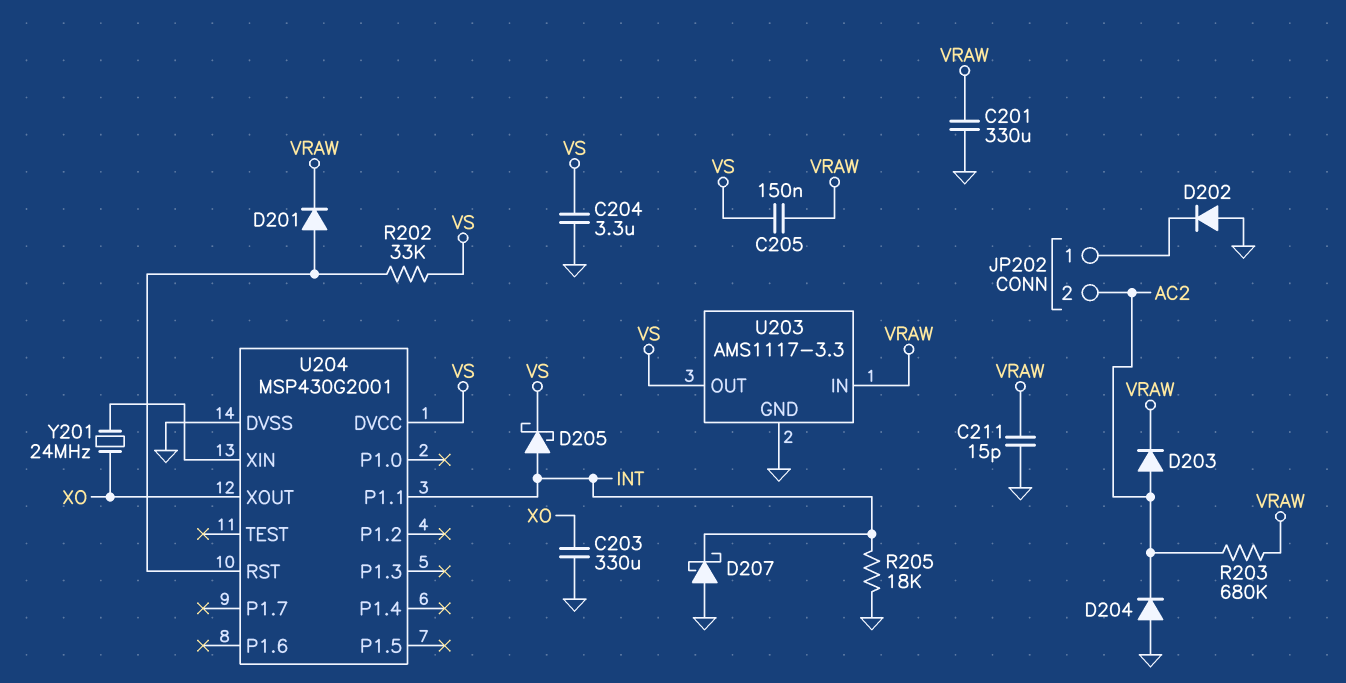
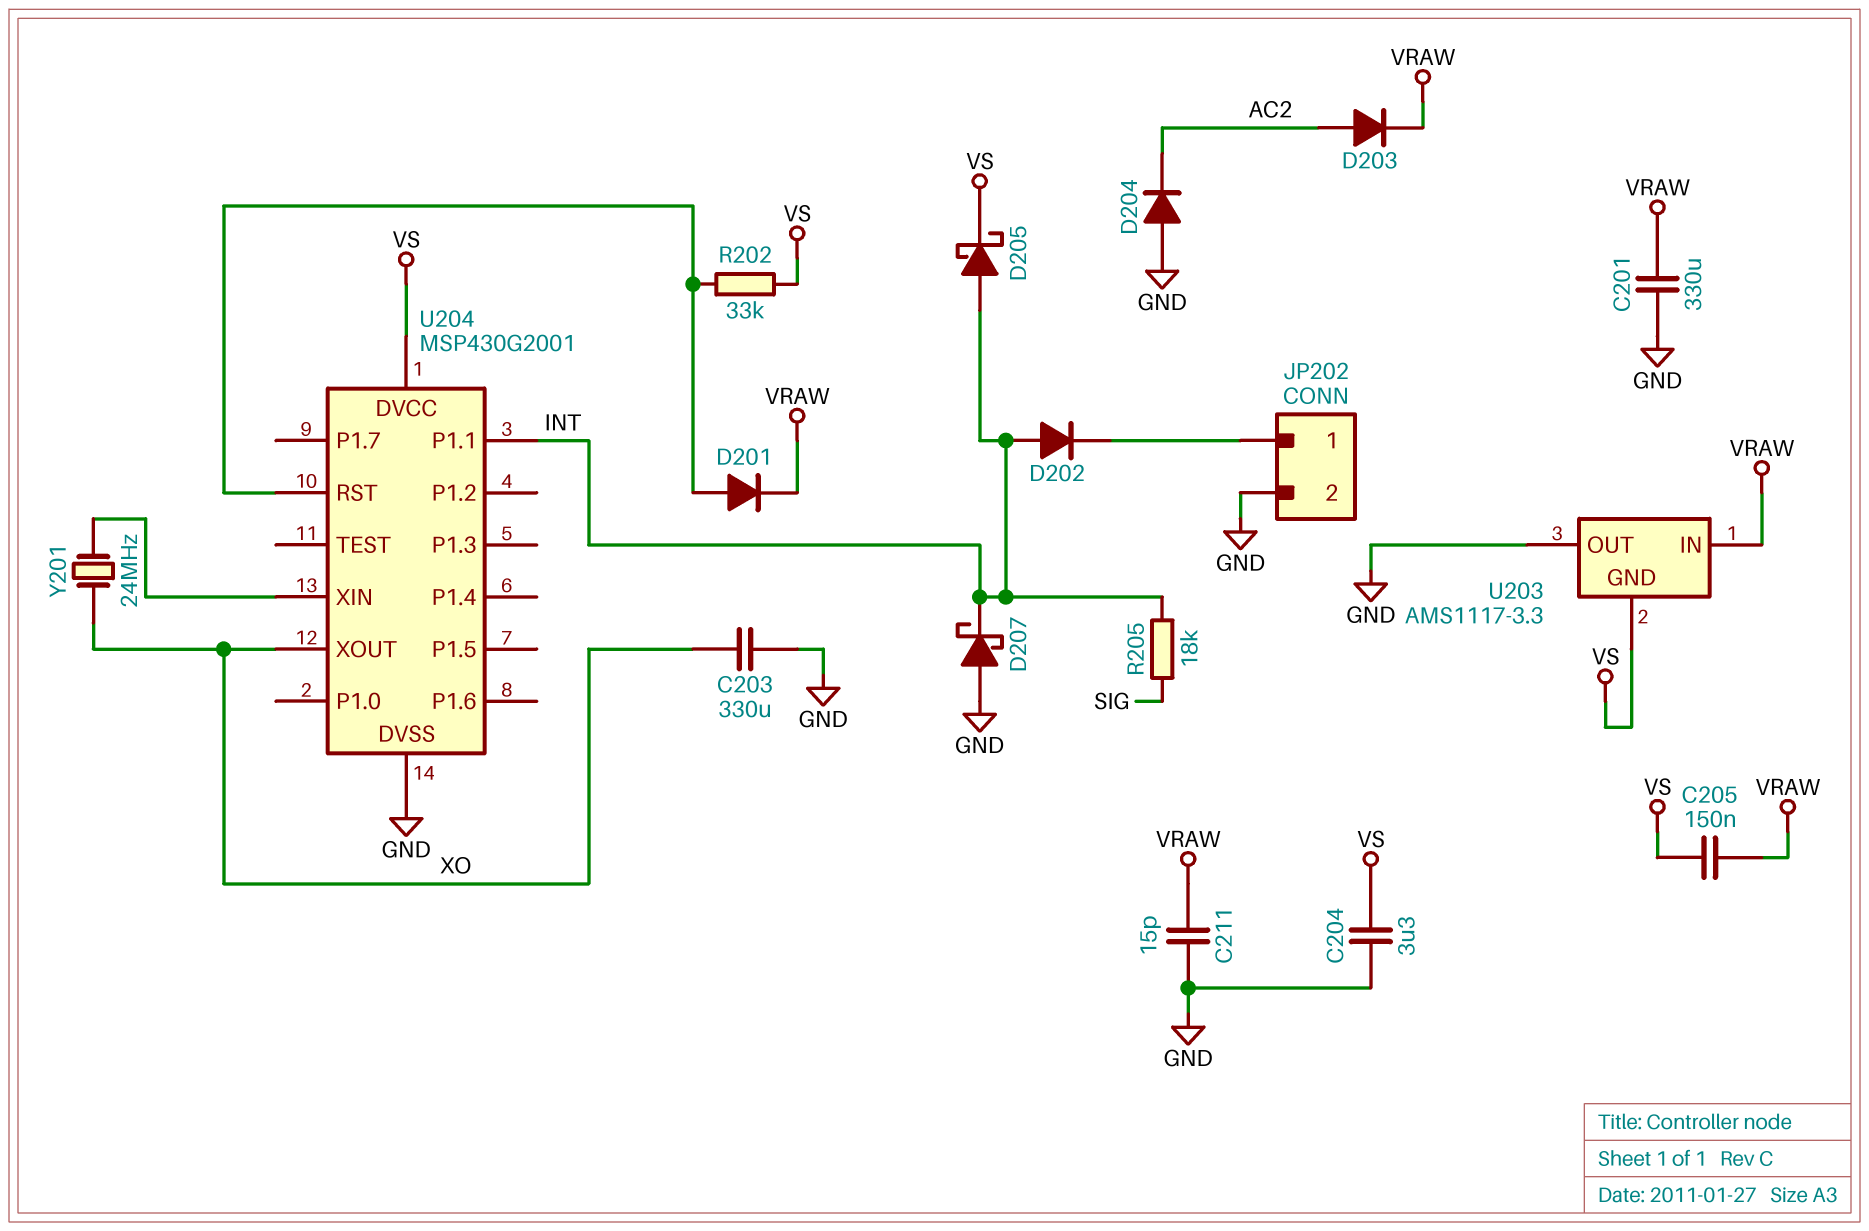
D202: diode (A GND, K JP202/1) -> diode (A INT, K JP202/1)
JP202 pin 2: AC2 -> GND
R203: 680k (AC2, VRAW) -> none
R205: 18k (GND, INT) -> 18k (INT, SIG)
U203 pin GND: GND -> VS
U203 pin OUT: VS -> GND

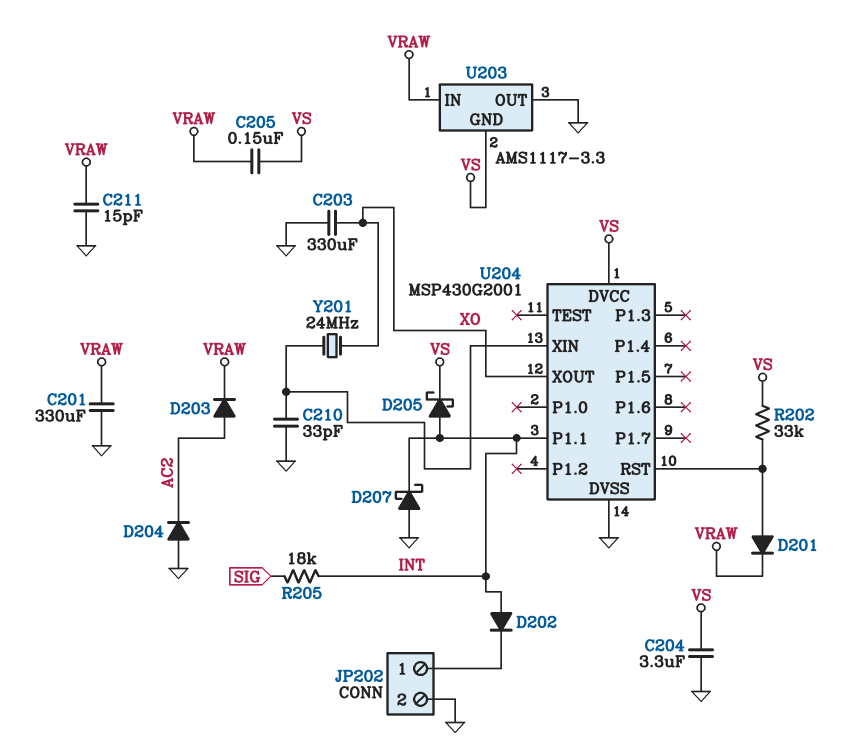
C210: none -> 33pF (GND, U204/XIN)

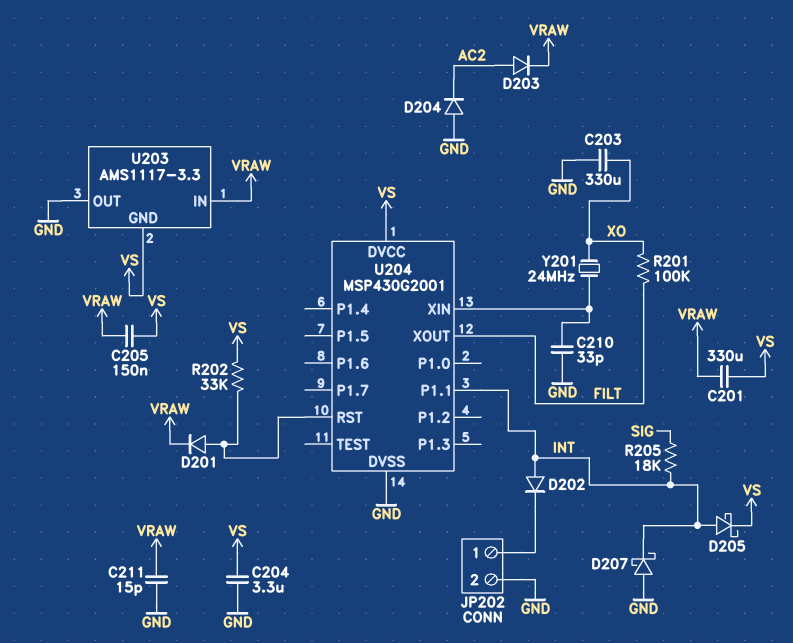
C201: 330uF (GND, VRAW) -> 330uF (VRAW, VS)
R201: none -> 100k (FILT, XO)
U204 pin XOUT: XO -> FILT

